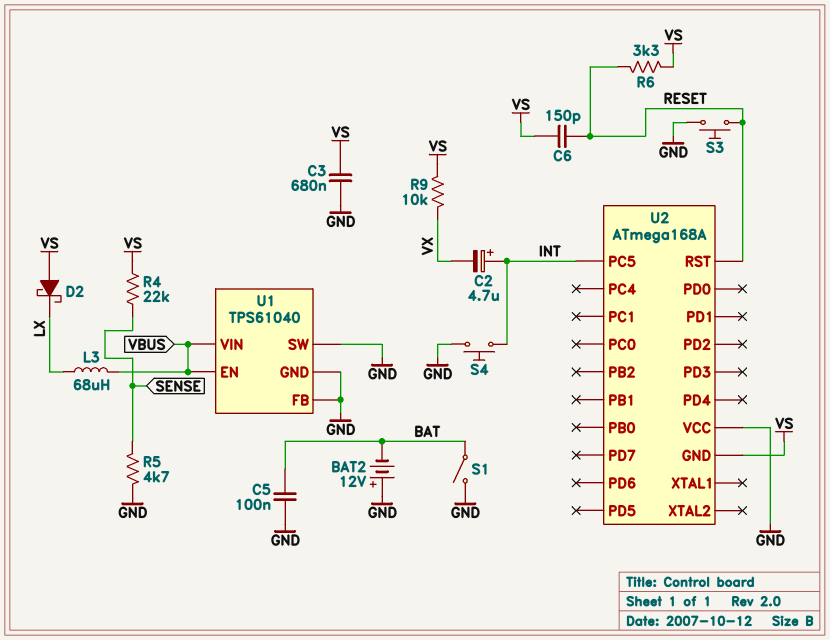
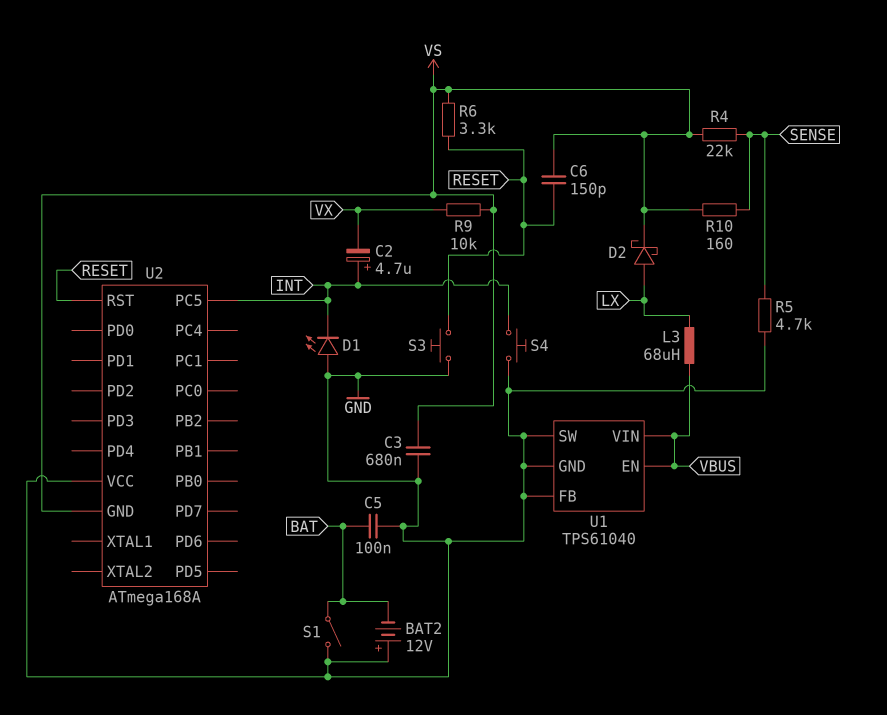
D1: none -> LED (A GND, K INT)
D2: schottky (A VS, K LX) -> schottky (A LX, K VS)
R10: none -> 160 (SENSE, VS)

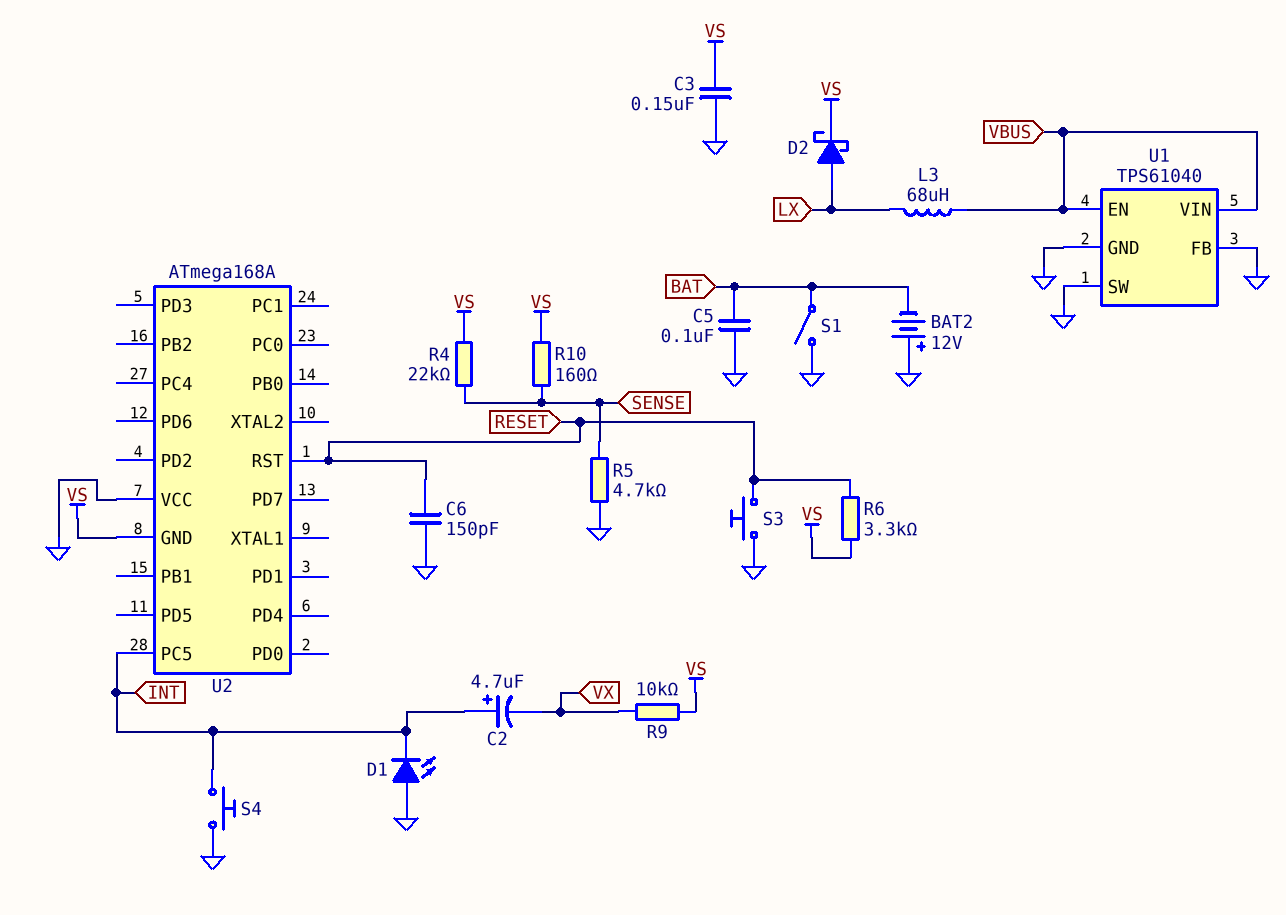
C3: 680nF (GND, VS) -> 150nF (GND, VS)
C6: 150pF (RESET, VS) -> 150pF (GND, RESET)

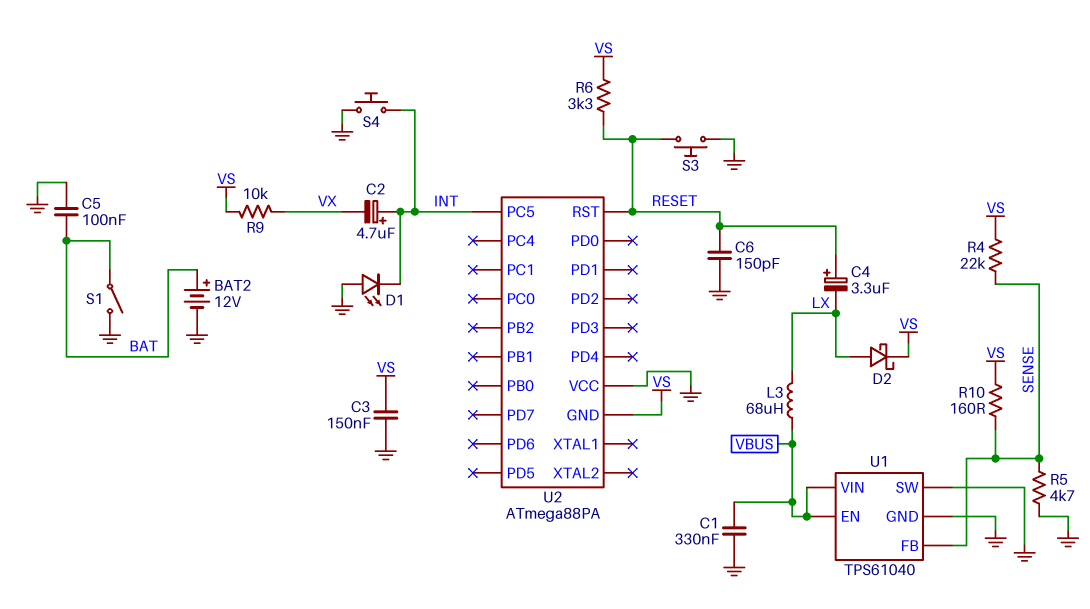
BAT2: 12V (plus GND, minus BAT) -> 12V (plus BAT, minus GND)
C1: none -> 330nF (GND, VBUS)
C4: none -> 3.3uF (plus RESET, minus LX)
U1 pin FB: GND -> SENSE
U2: ATmega168A -> ATmega88PA

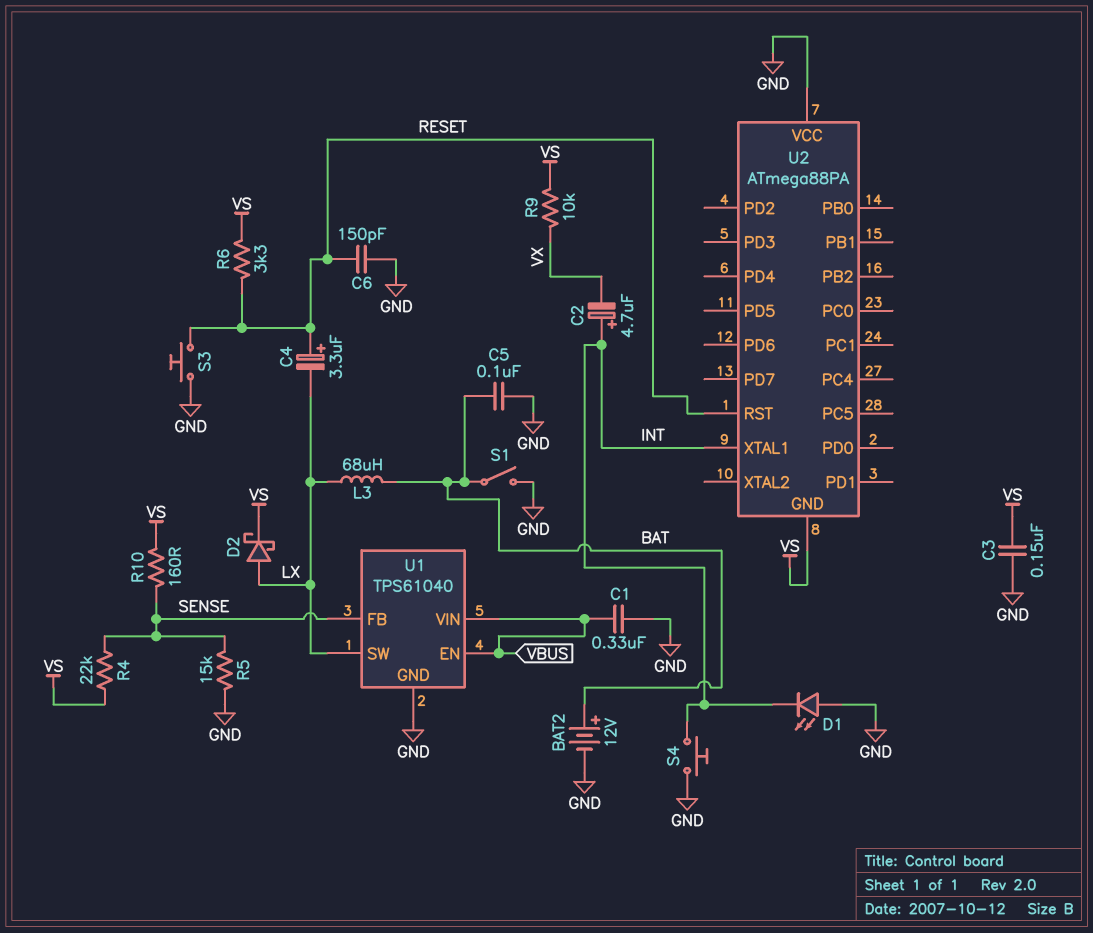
L3: 68uH (LX, VBUS) -> 68uH (BAT, LX)
R5: 4.7k (GND, SENSE) -> 15k (GND, SENSE)
U1 pin SW: GND -> LX
U2 pin PC5: INT -> none
U2 pin XTAL1: none -> INT

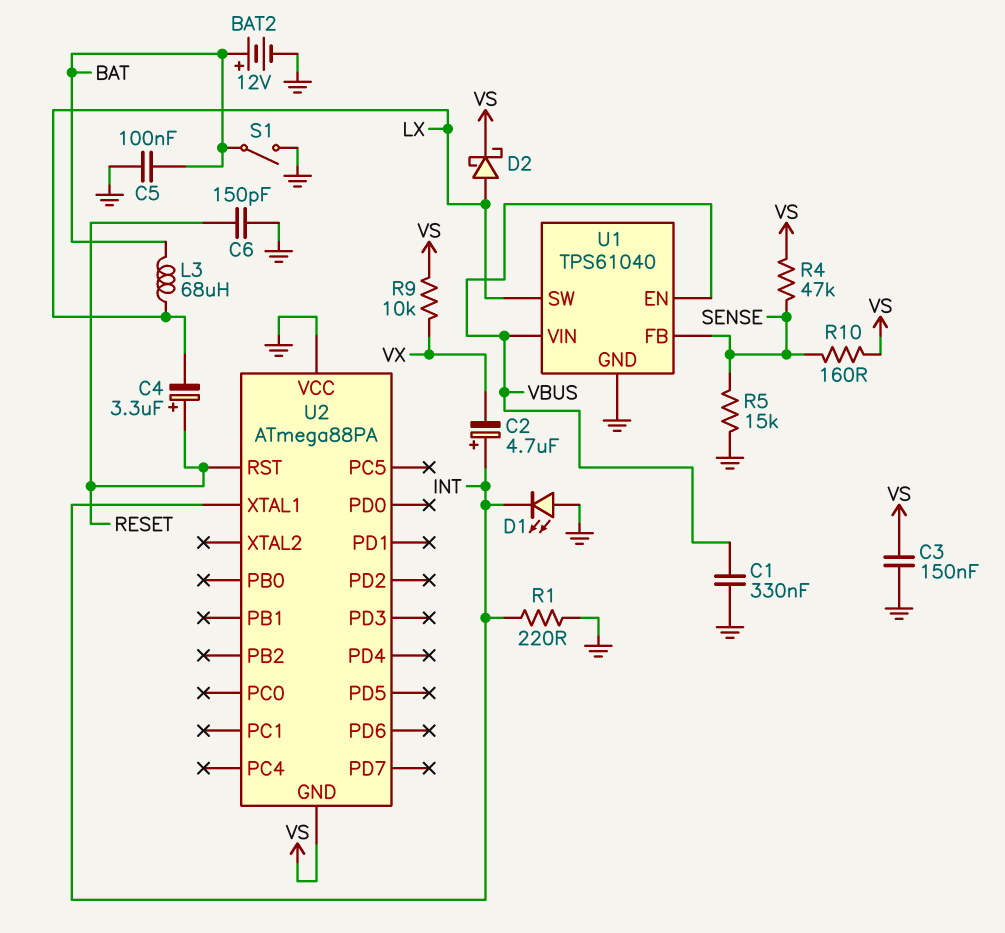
R1: none -> 220 (GND, INT)
R4: 22k (SENSE, VS) -> 47k (SENSE, VS)
R6: 3.3k (RESET, VS) -> none
S3: button (GND, RESET) -> none
S4: button (GND, INT) -> none

